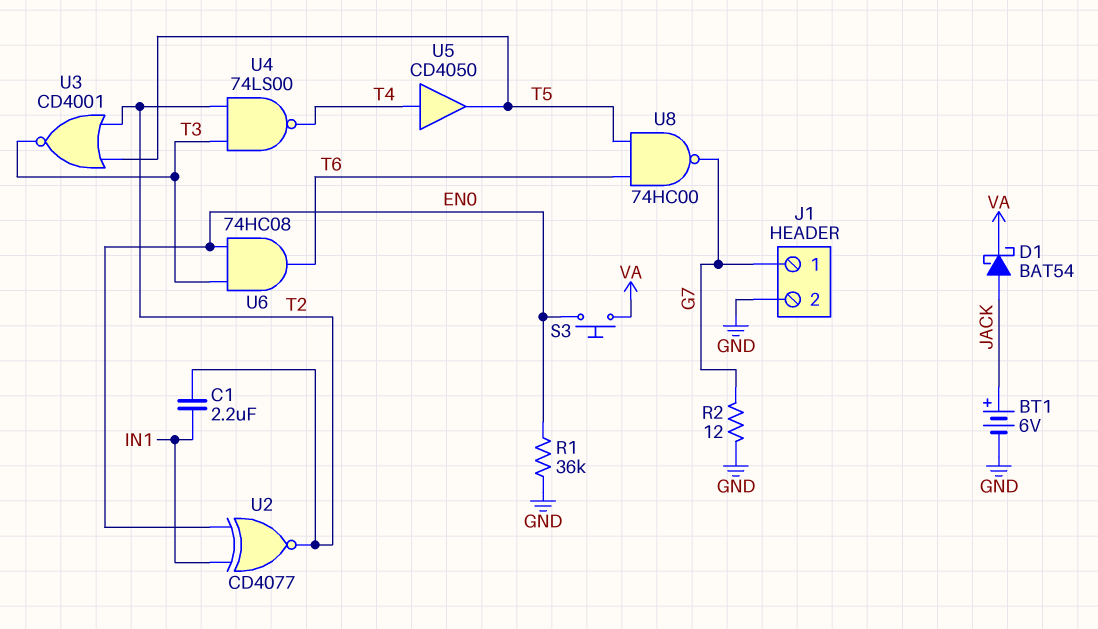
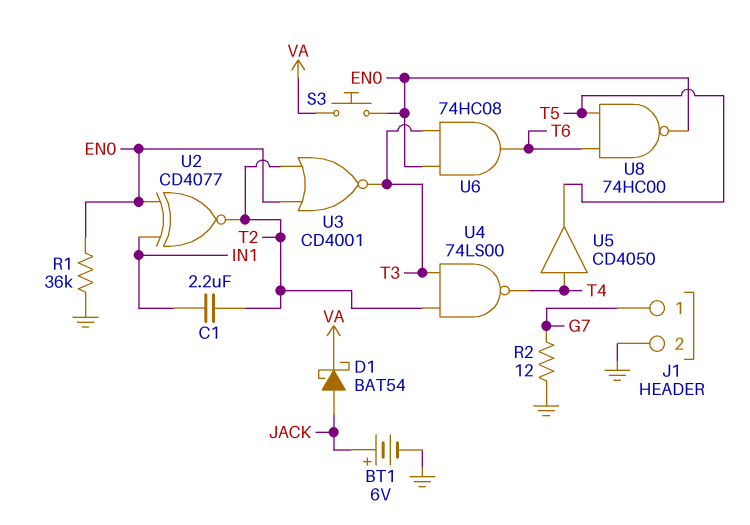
U3: NOR CD4001 (in T2, in T5, out T3) -> NOR CD4001 (in EN0, in T2, out T3)
U8: NAND 74HC00 (in T5, in T6, out G7) -> NAND 74HC00 (in T5, in T6, out EN0)

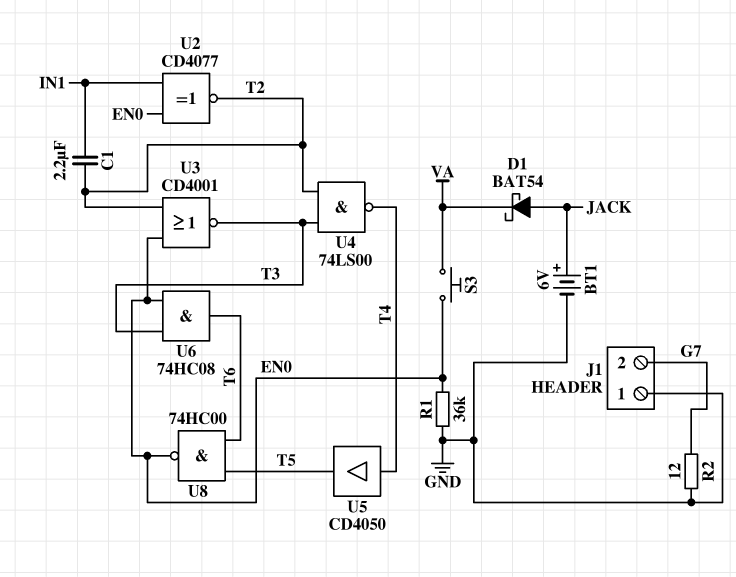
J1 pin 1: G7 -> GND
J1 pin 2: GND -> G7

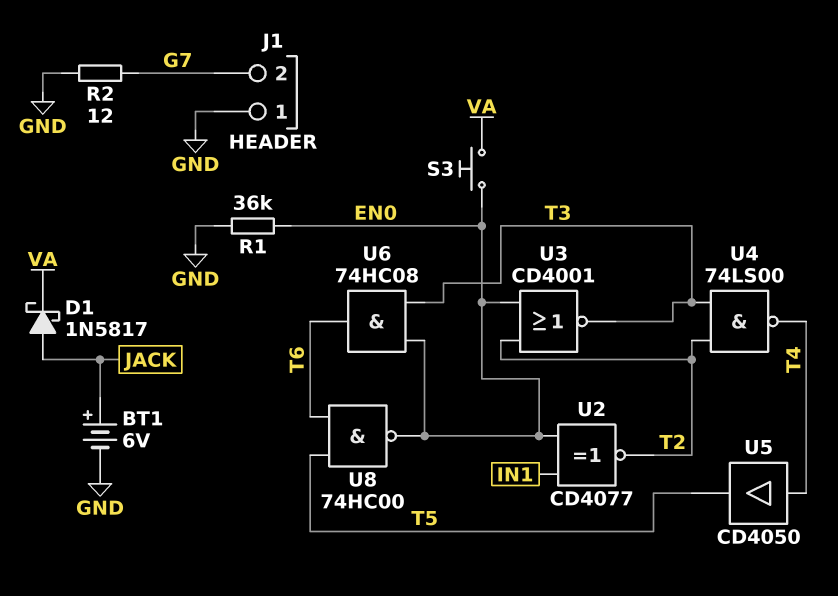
C1: 2.2uF (IN1, T2) -> none
D1: schottky BAT54 (A JACK, K VA) -> schottky 1N5817 (A JACK, K VA)

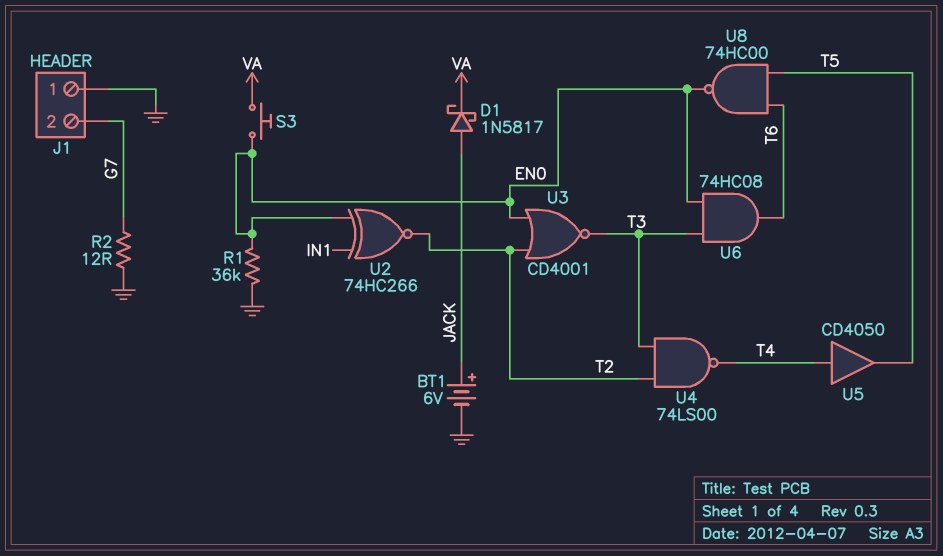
U2: XNOR CD4077 (in EN0, in IN1, out T2) -> XNOR 74HC266 (in EN0, in IN1, out T2)

